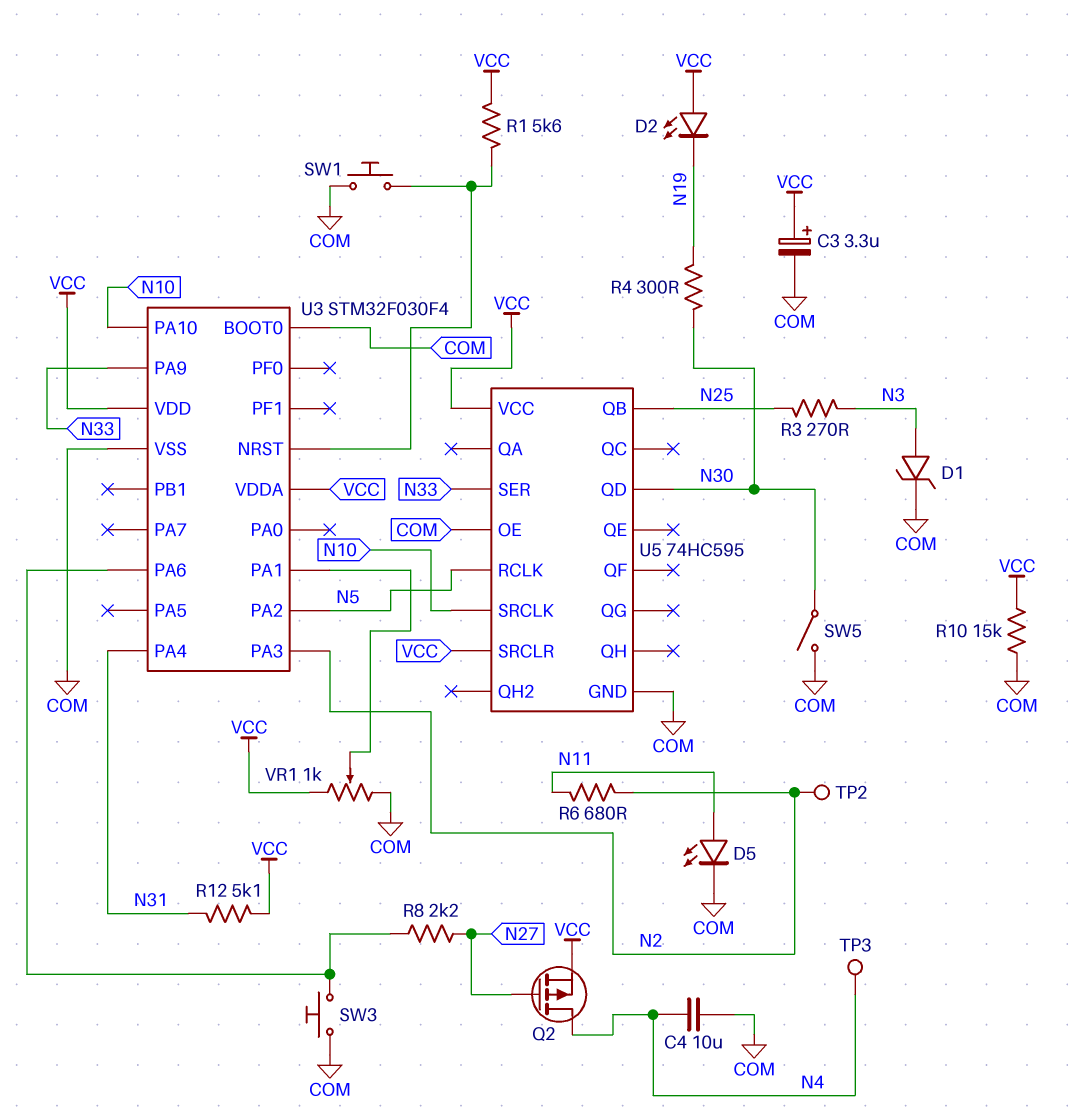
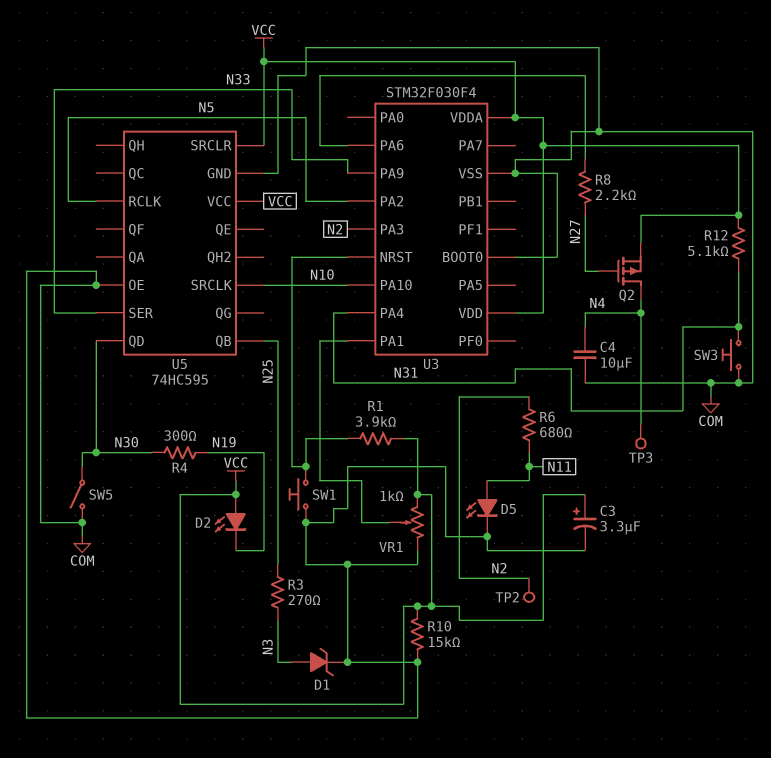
R1: 5.6k (U3/NRST, VCC) -> 3.9k (U3/NRST, VCC)
SW3: button (COM, U3/PA6) -> button (COM, N31)

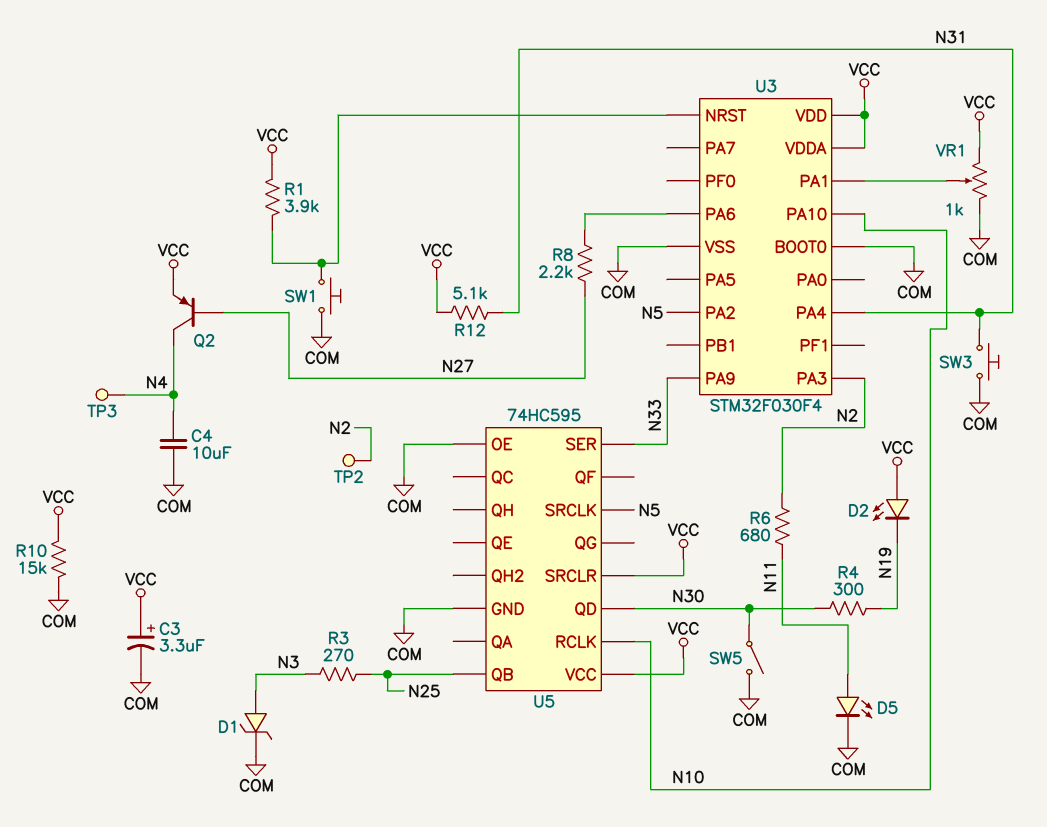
Q2: PMOS (G N27, D N4, S VCC) -> PNP (B N27, C N4, E VCC)
U5 pin RCLK: N5 -> N10
U5 pin SRCLK: N10 -> N5

